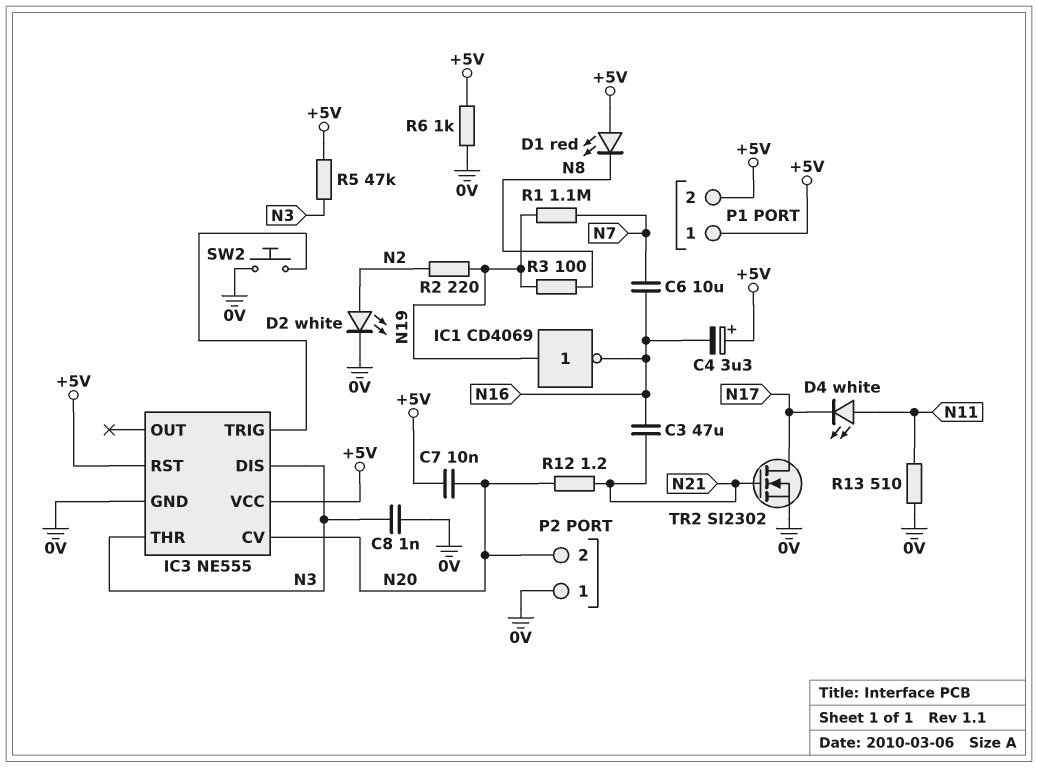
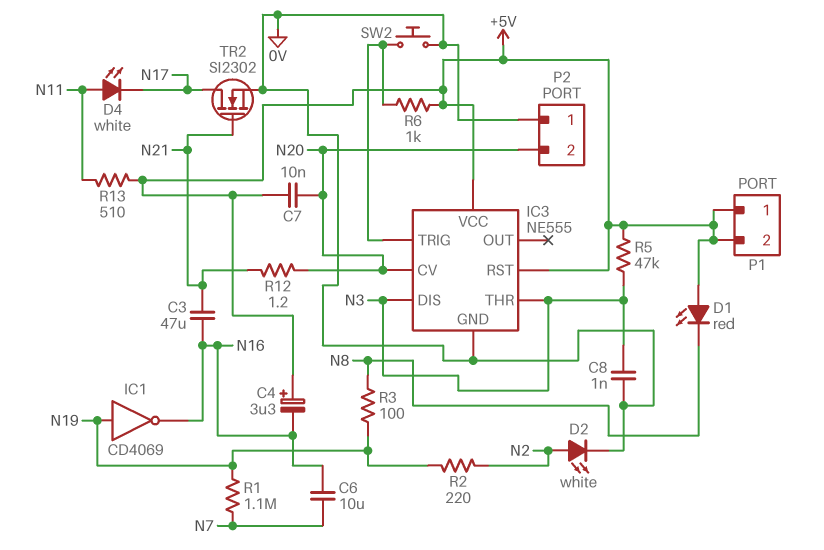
R6: 1k (+5V, 0V) -> 1k (+5V, IC3/TRIG)
R13: 510 (0V, N11) -> 510 (+5V, N11)

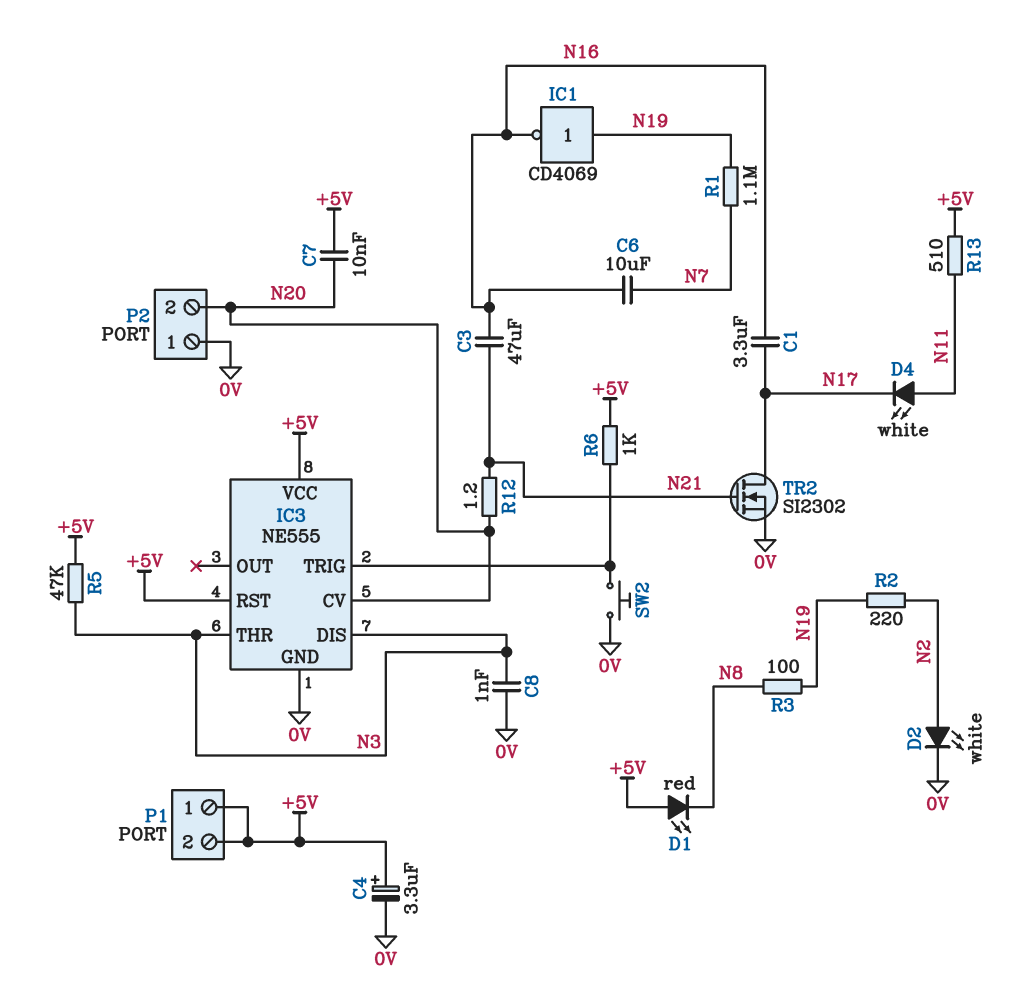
C1: none -> 3.3uF (N16, N17)
C4: 3.3uF (plus +5V, minus N16) -> 3.3uF (plus +5V, minus 0V)

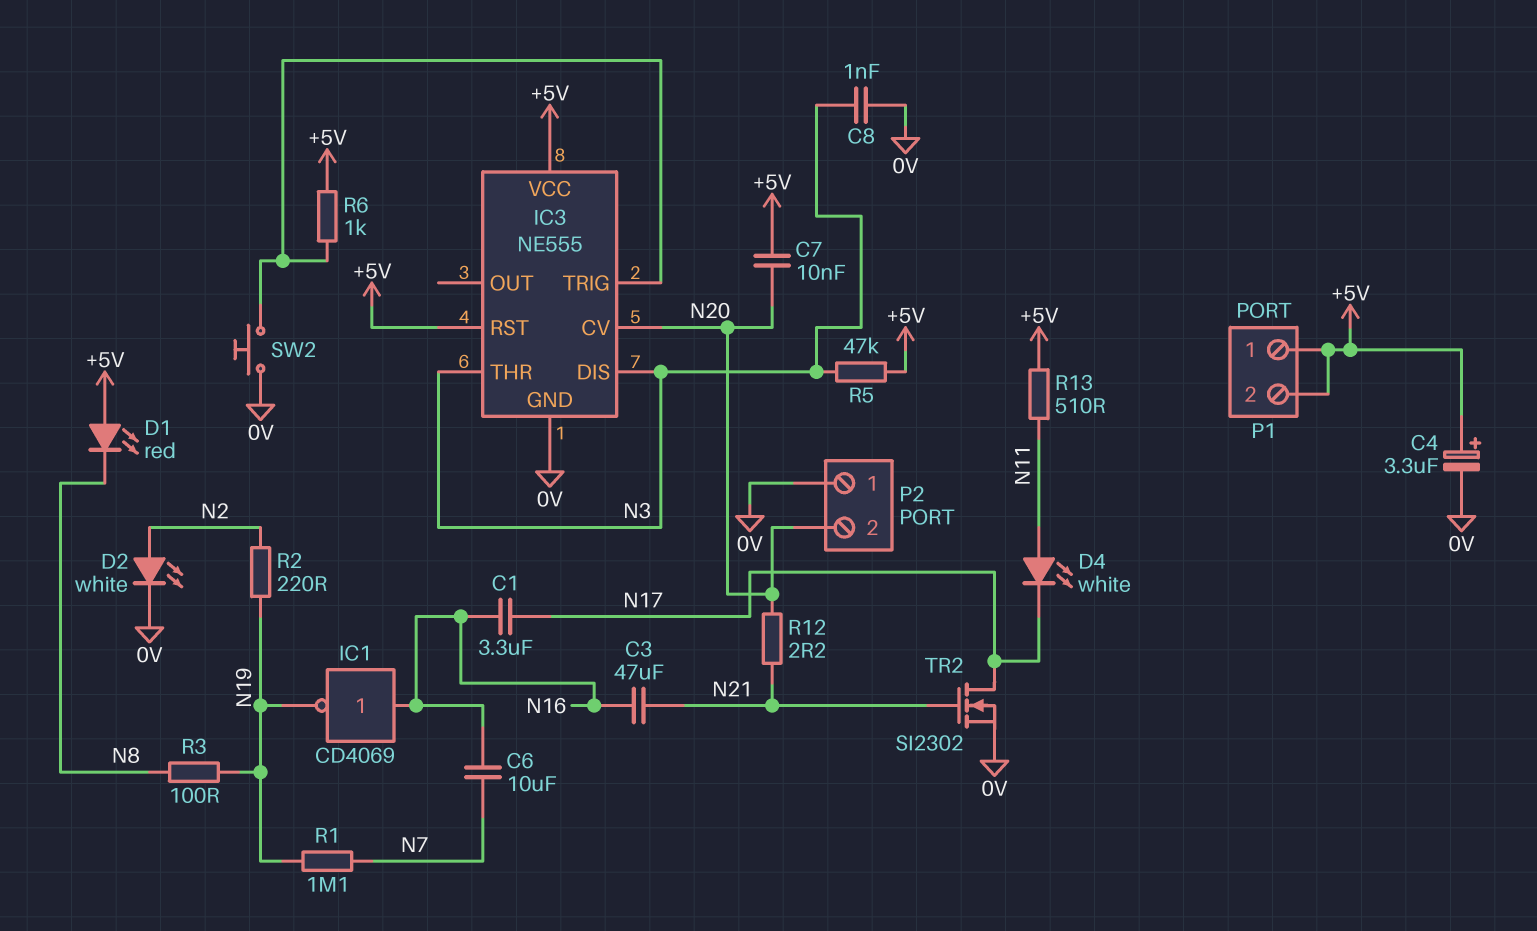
IC1: NOT CD4069 (in N19, out N16) -> NOT CD4069 (in N16, out N19)
R12: 1.2 (N20, N21) -> 2.2 (N20, N21)

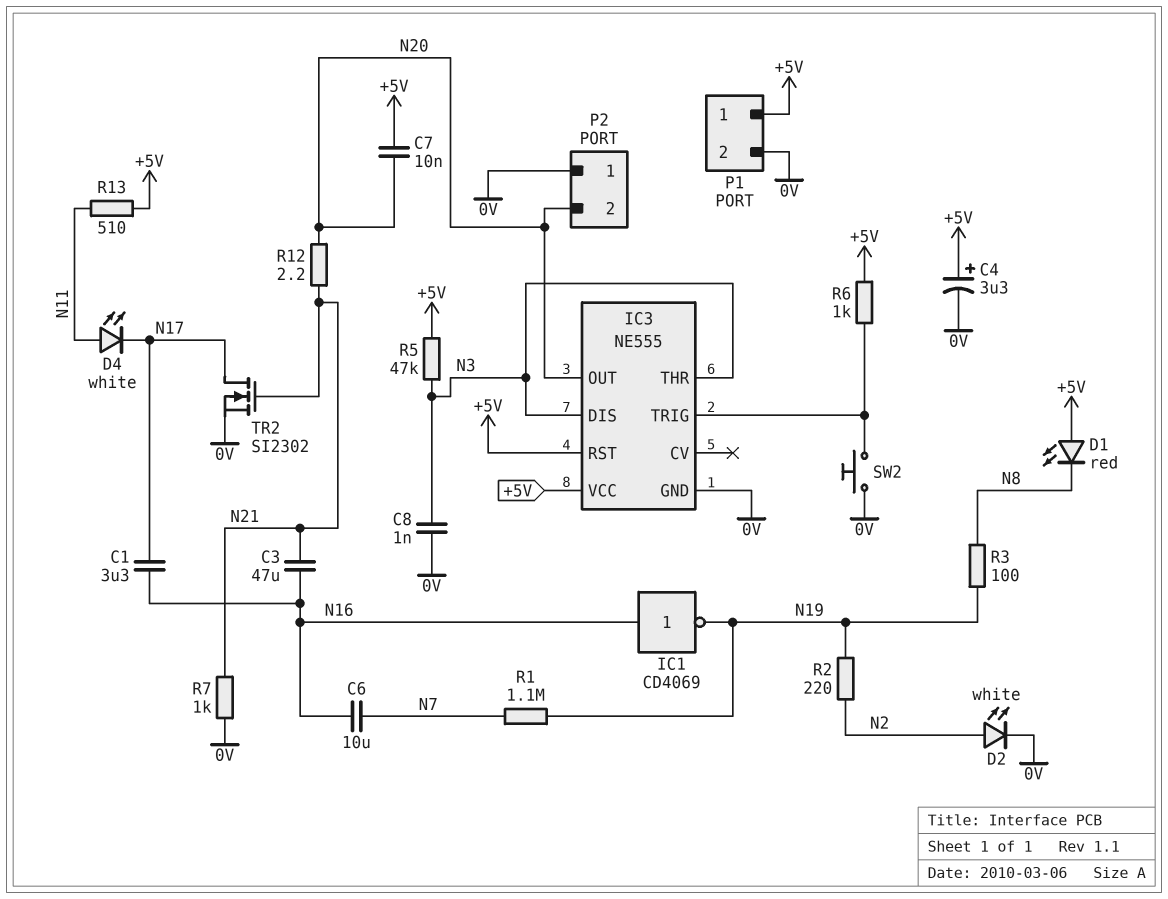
IC3 pin CV: N20 -> none
IC3 pin OUT: none -> N20
P1 pin 2: +5V -> 0V
R7: none -> 1k (0V, N21)

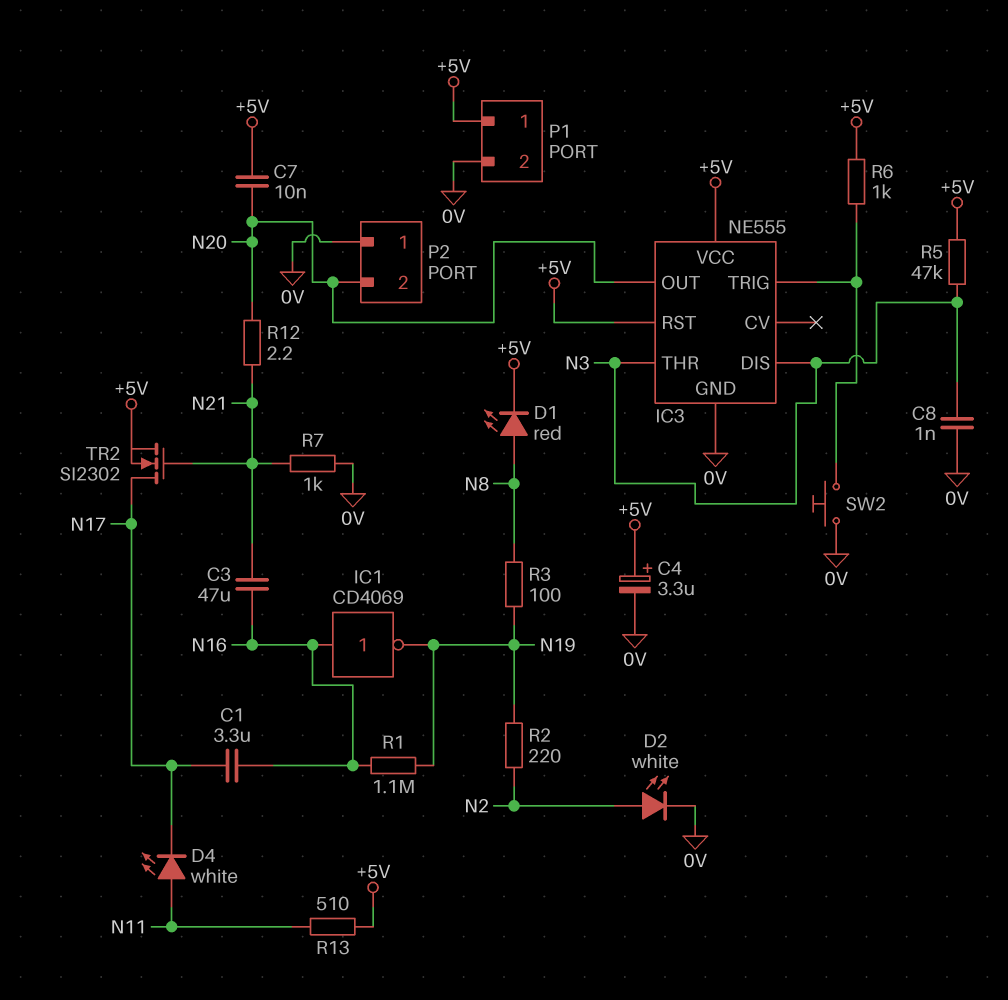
C6: 10uF (N7, N16) -> none
D1: LED red (A +5V, K N8) -> LED red (A N8, K +5V)
R1: 1.1M (N7, N19) -> 1.1M (N16, N19)
TR2: NMOS SI2302 (G N21, D N17, S 0V) -> NMOS SI2302 (G N21, D N17, S +5V)

